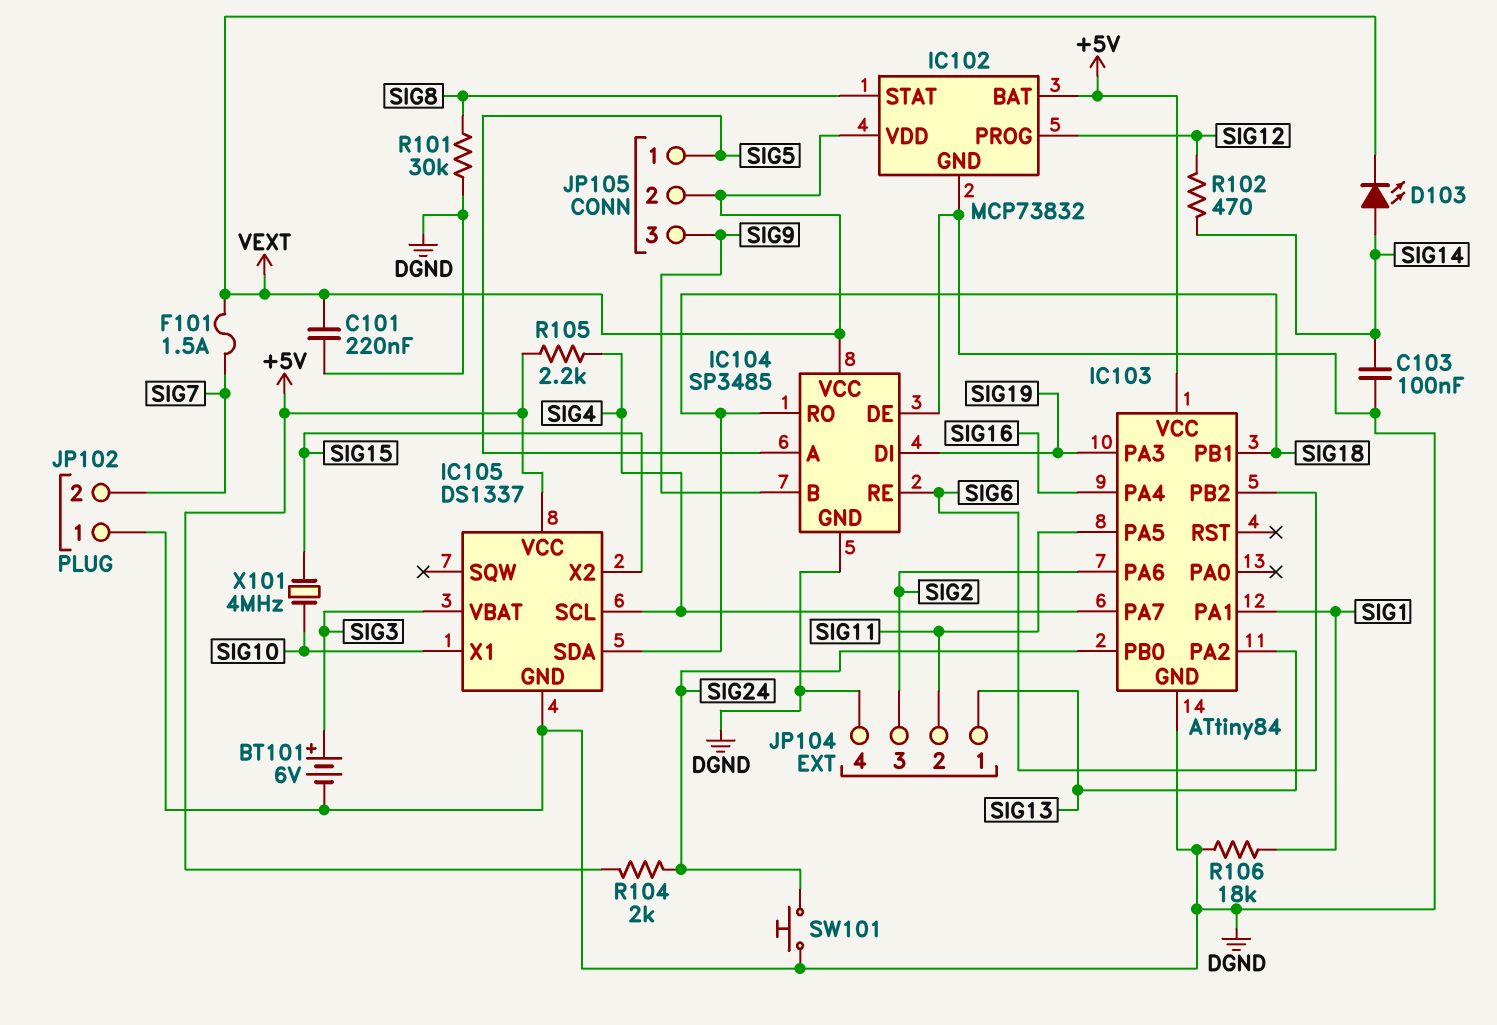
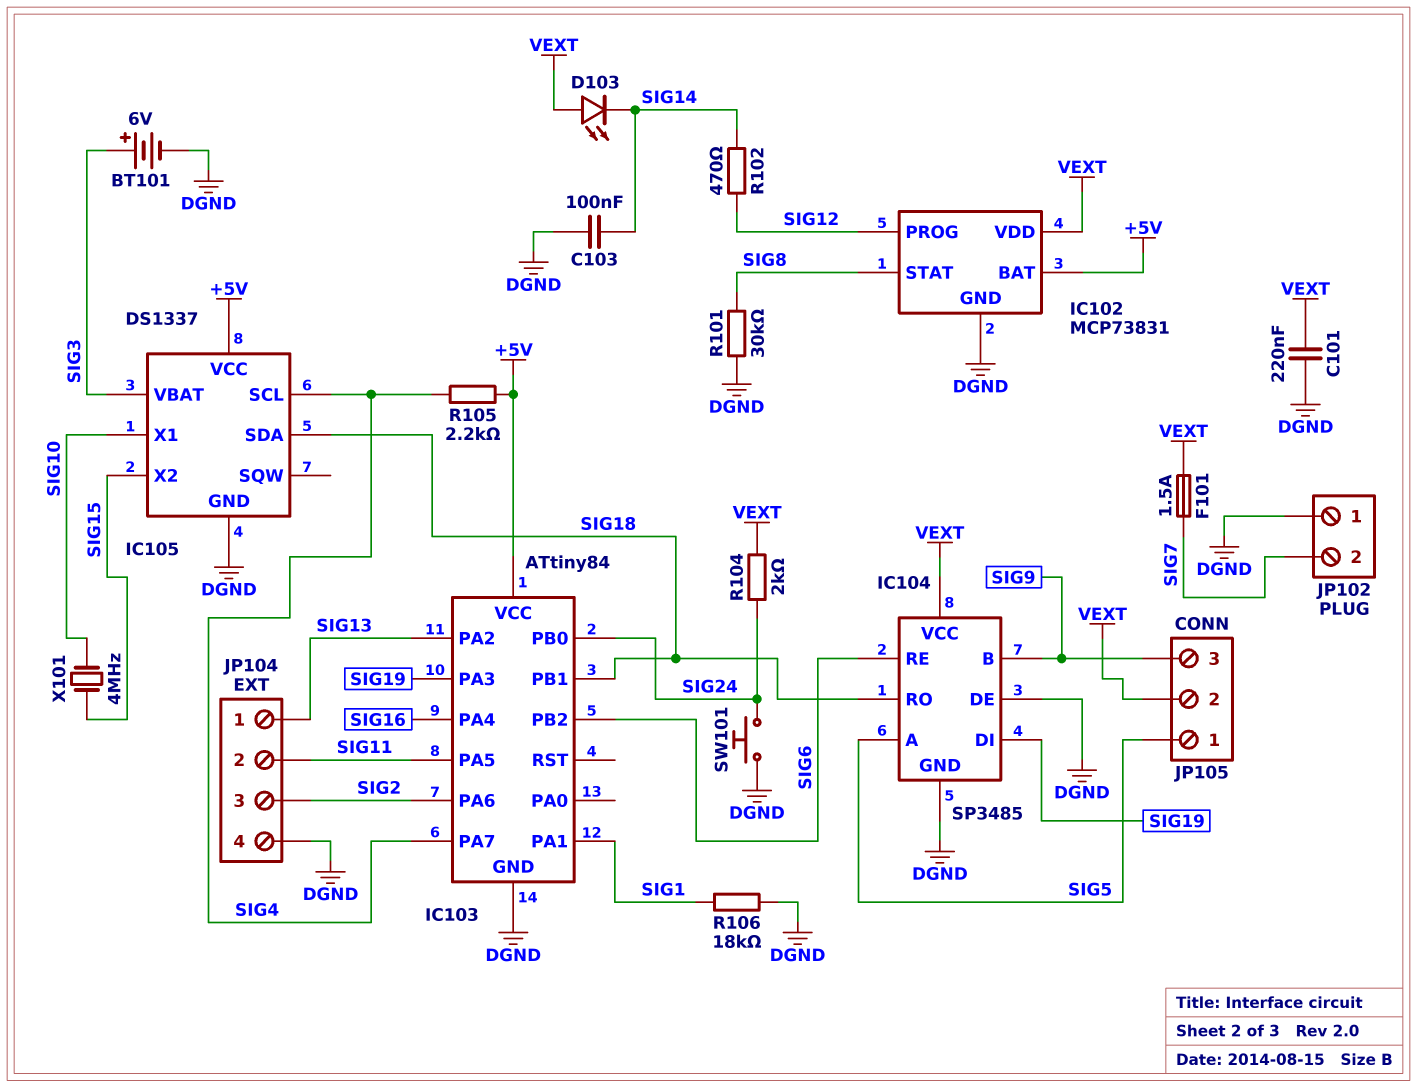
D103: LED (A SIG14, K VEXT) -> LED (A VEXT, K SIG14)
IC102: MCP73832 -> MCP73831
R104: 2k (+5V, SIG24) -> 2k (SIG24, VEXT)

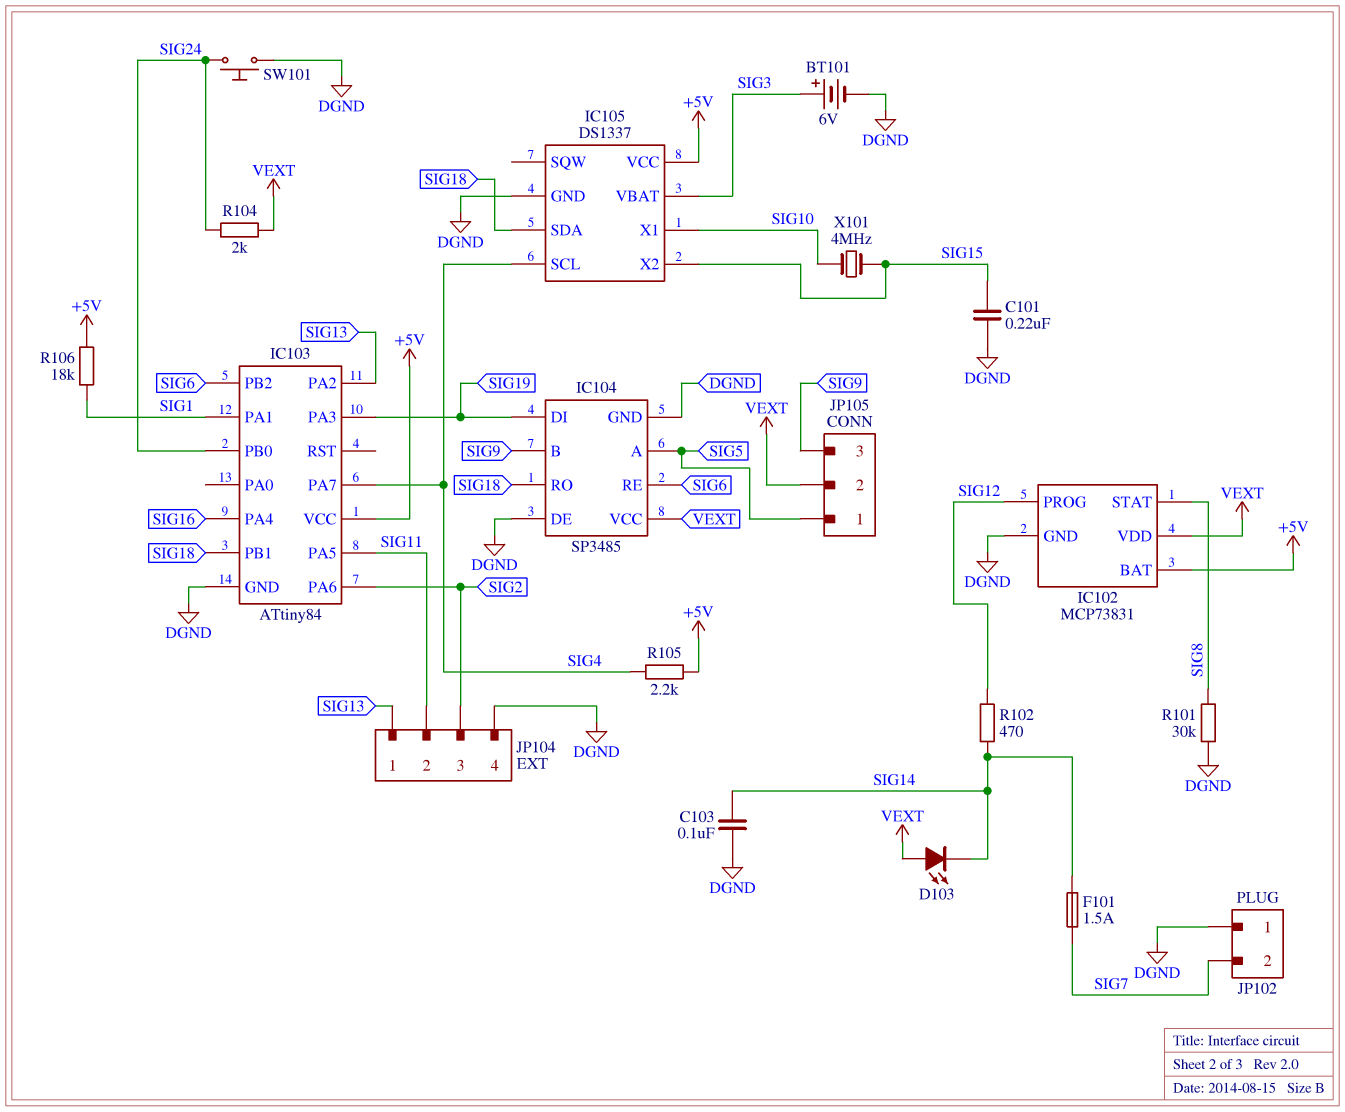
C101: 220nF (DGND, VEXT) -> 220nF (DGND, SIG15)
F101: 1.5A (SIG7, VEXT) -> 1.5A (SIG7, SIG14)
R106: 18k (DGND, SIG1) -> 18k (+5V, SIG1)

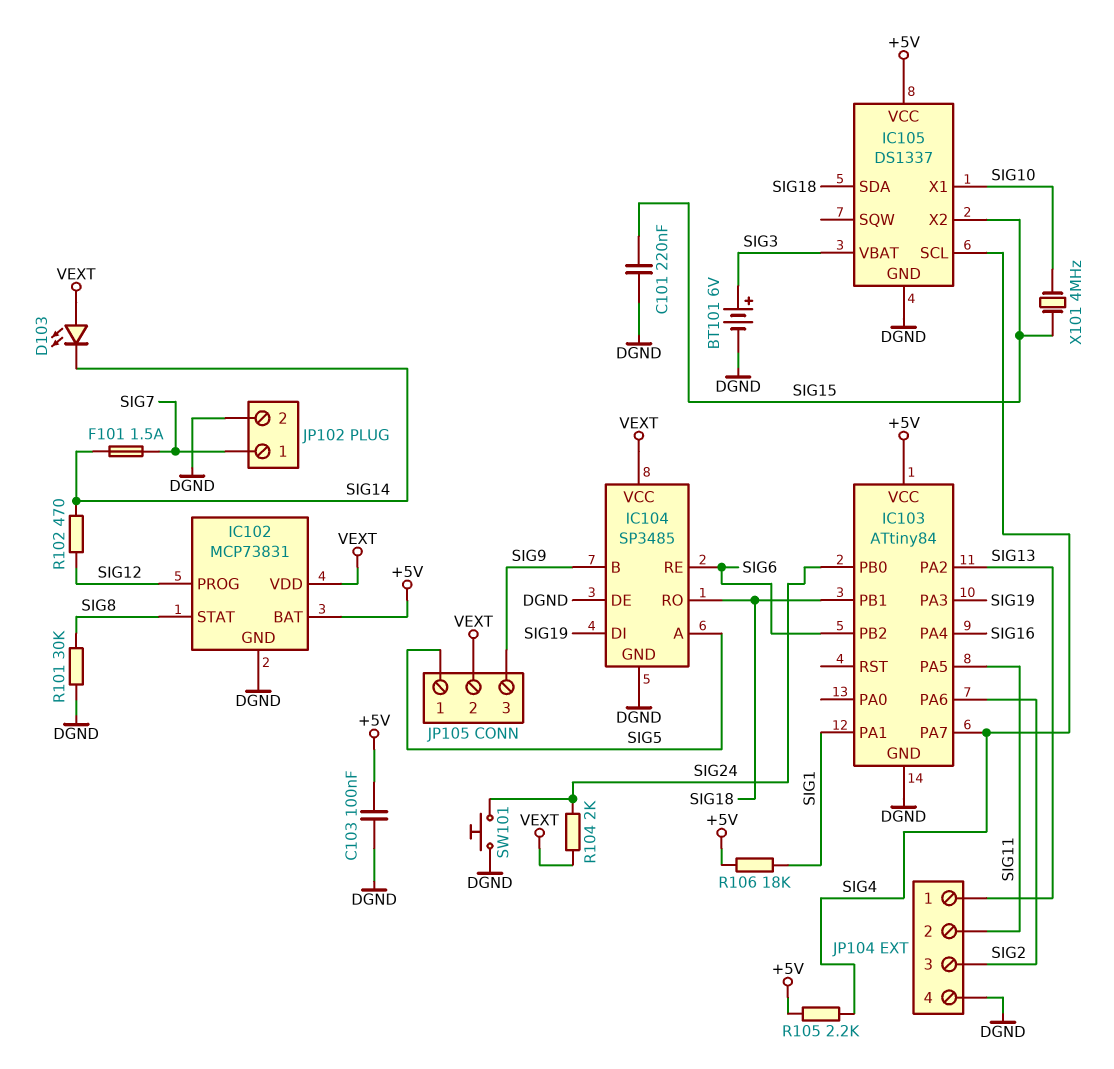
C103: 100nF (DGND, SIG14) -> 100nF (+5V, DGND)
JP102 pin 1: DGND -> SIG7
JP102 pin 2: SIG7 -> DGND

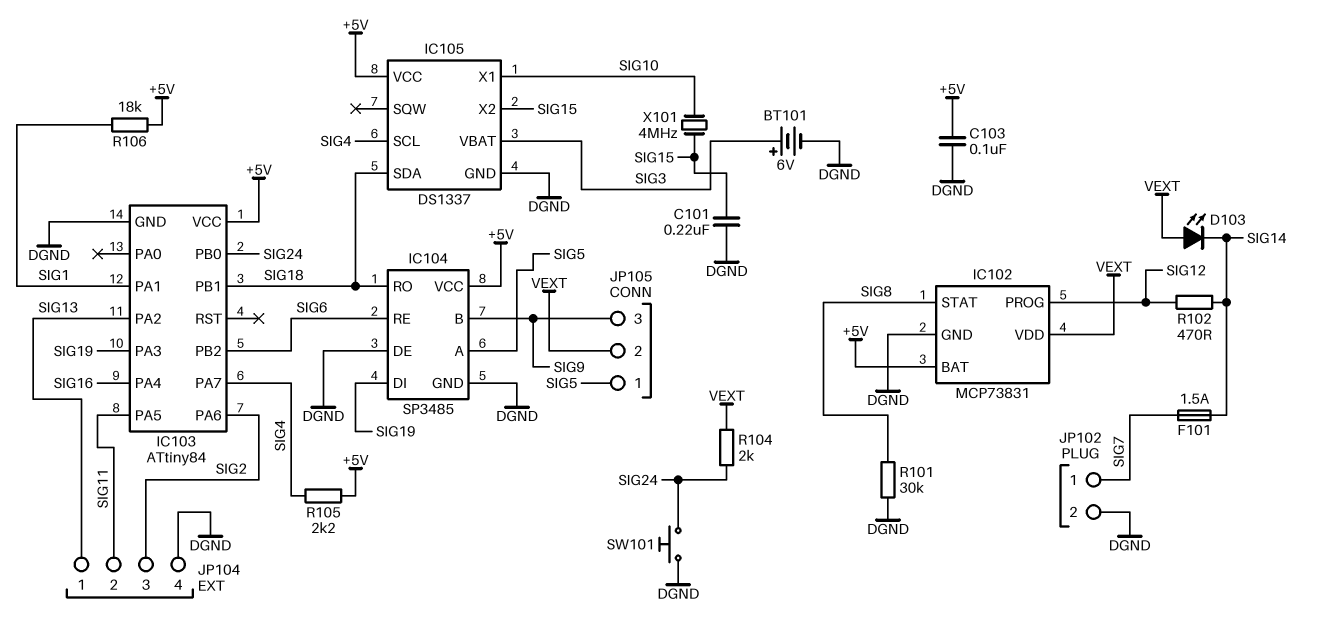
IC104 pin VCC: VEXT -> +5V

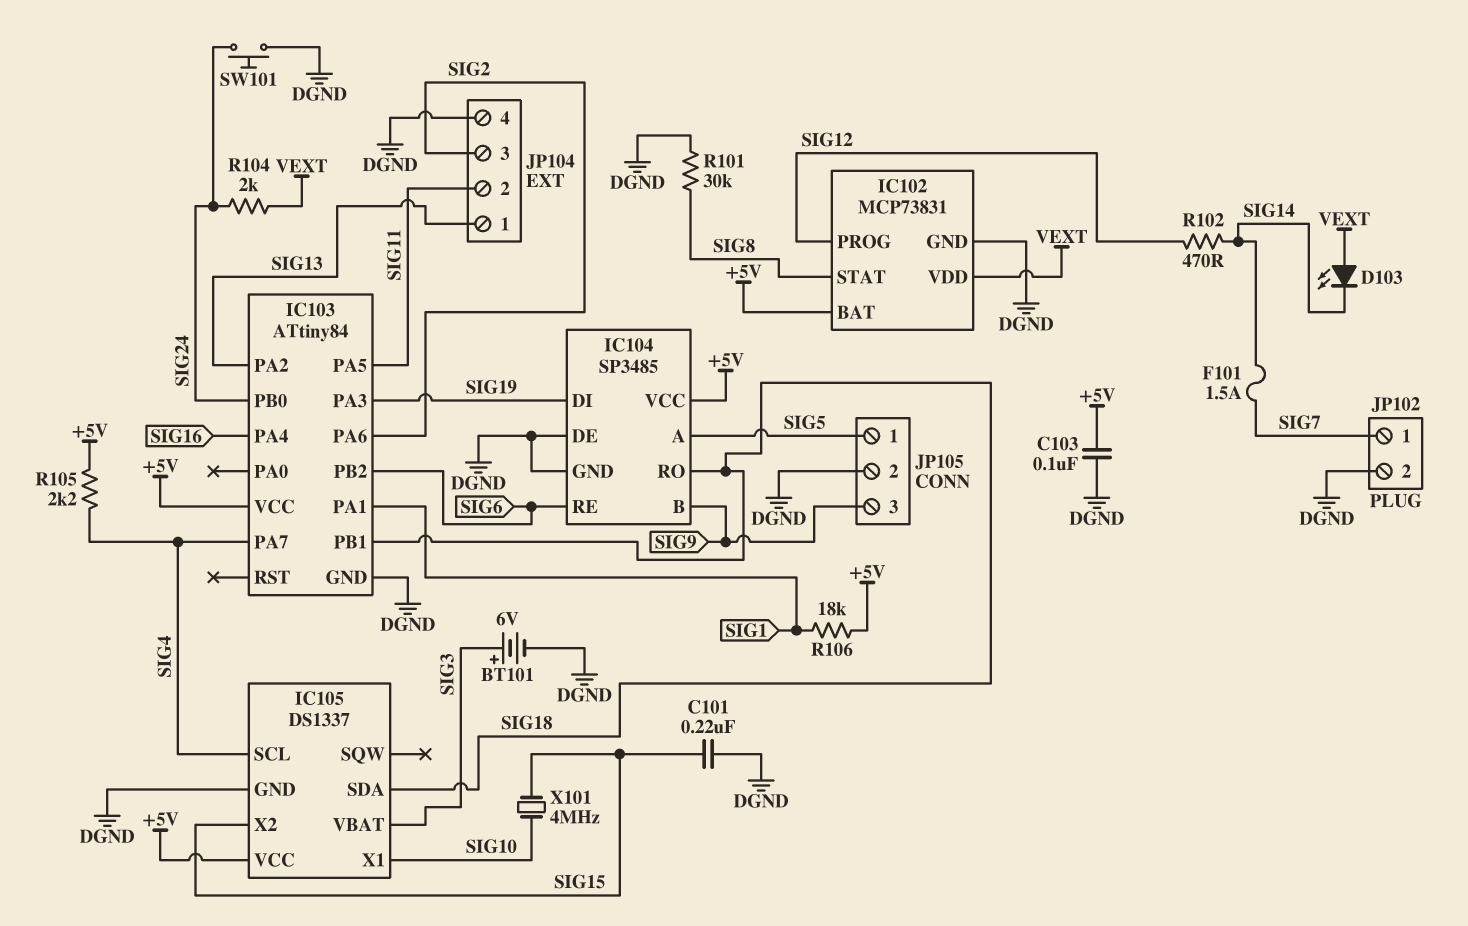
JP105 pin 2: VEXT -> DGND

